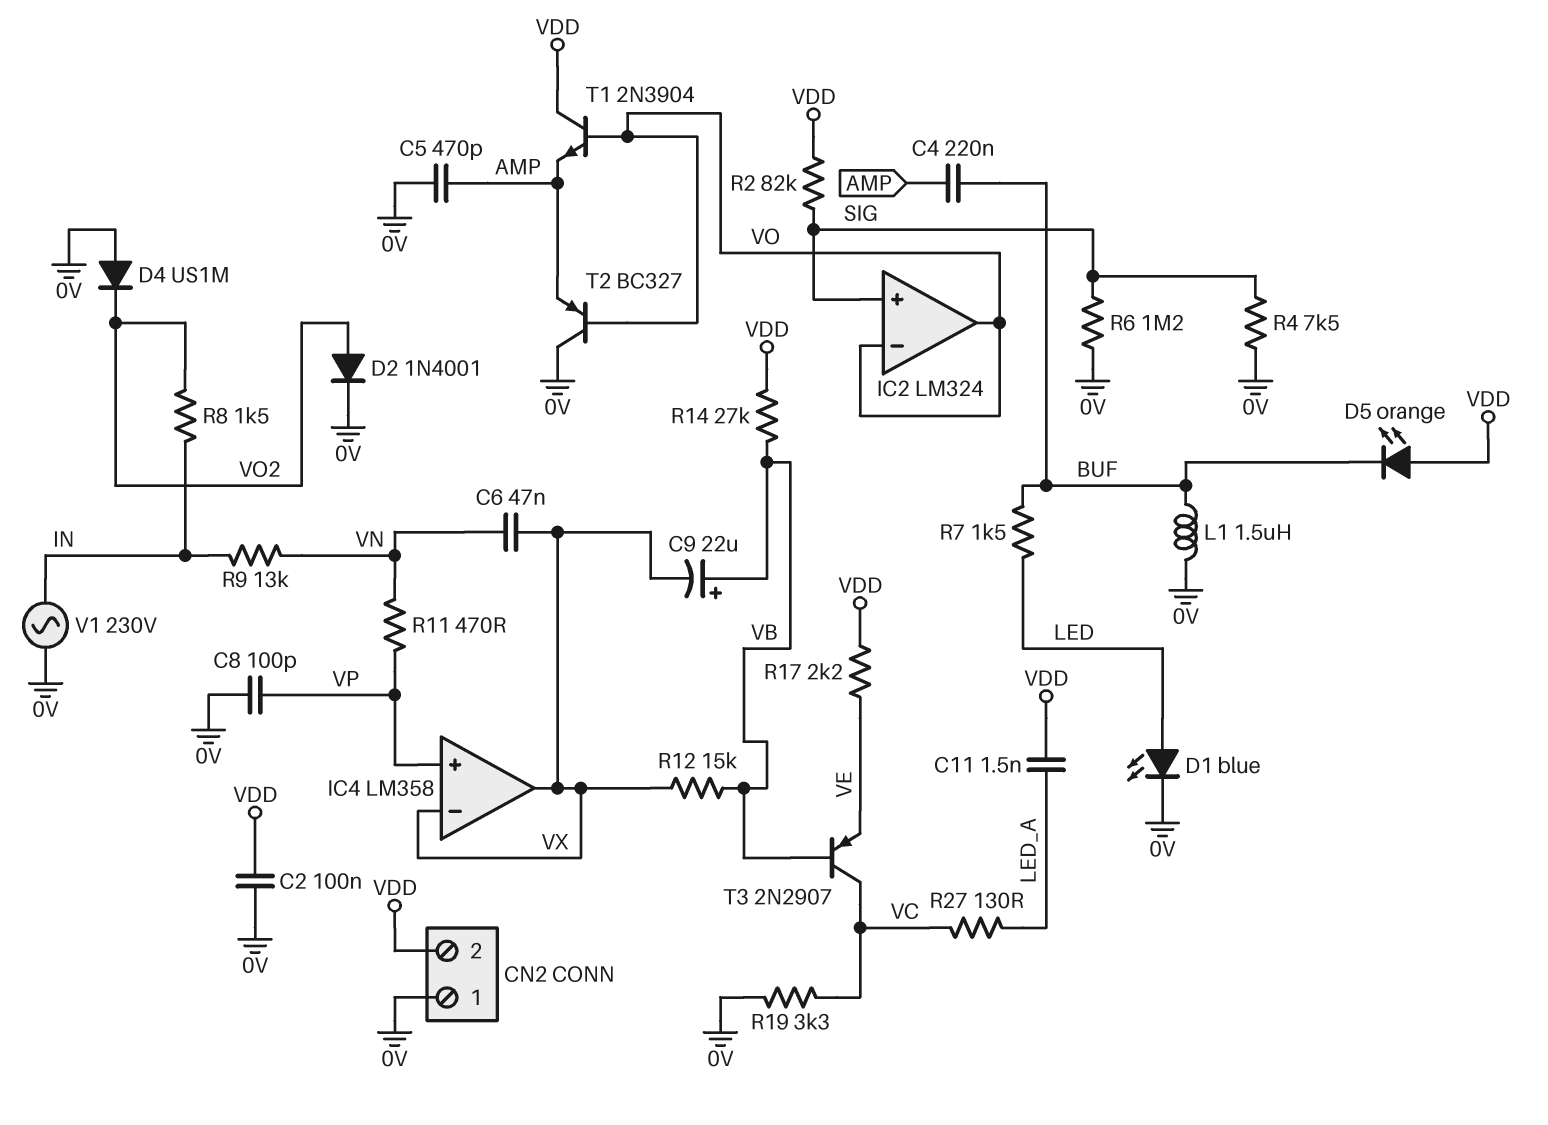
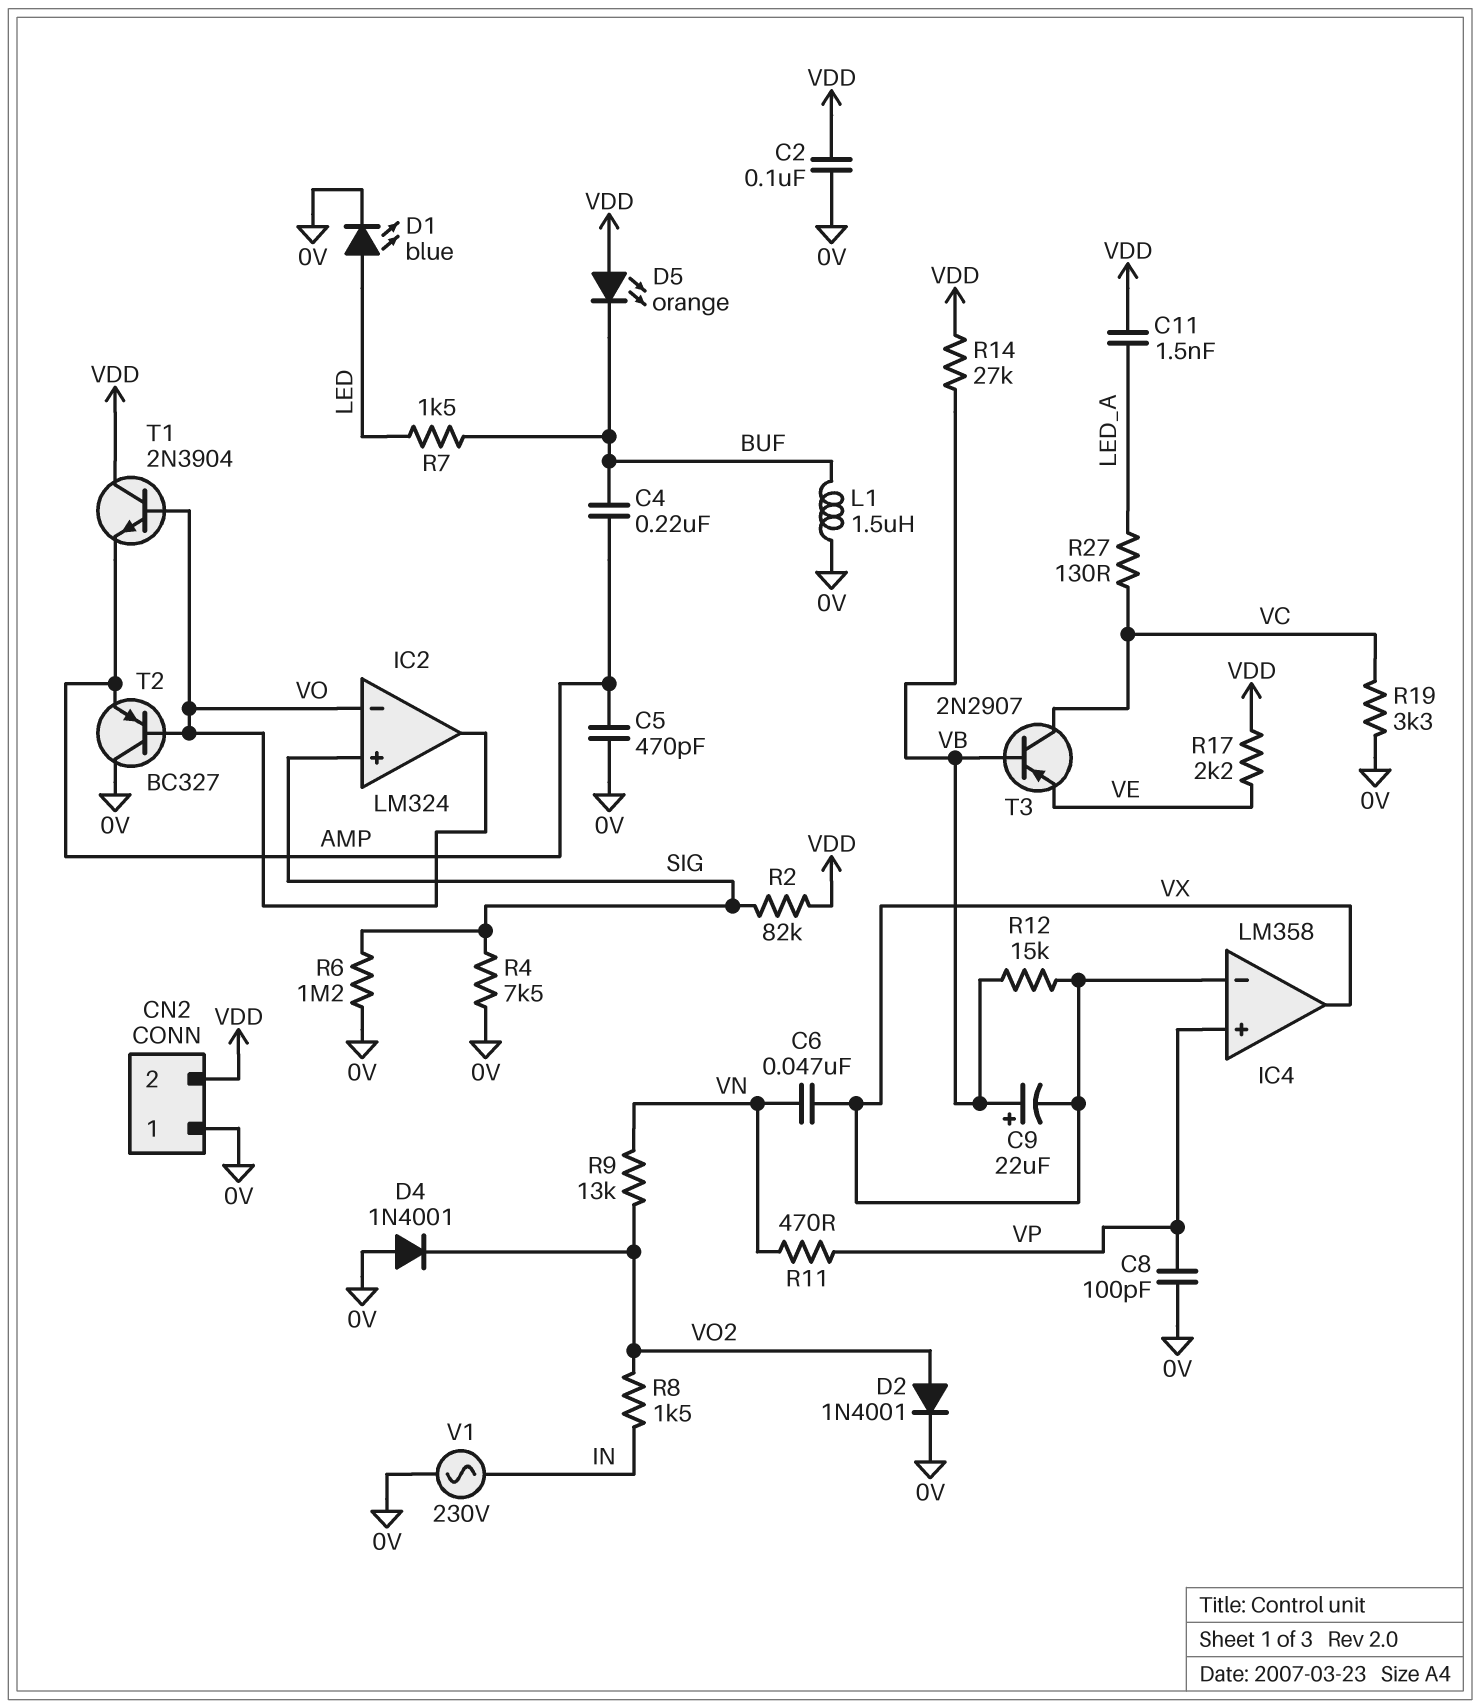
D4: diode US1M (A 0V, K VO2) -> diode 1N4001 (A 0V, K VO2)
R9: 13k (IN, VN) -> 13k (VN, VO2)

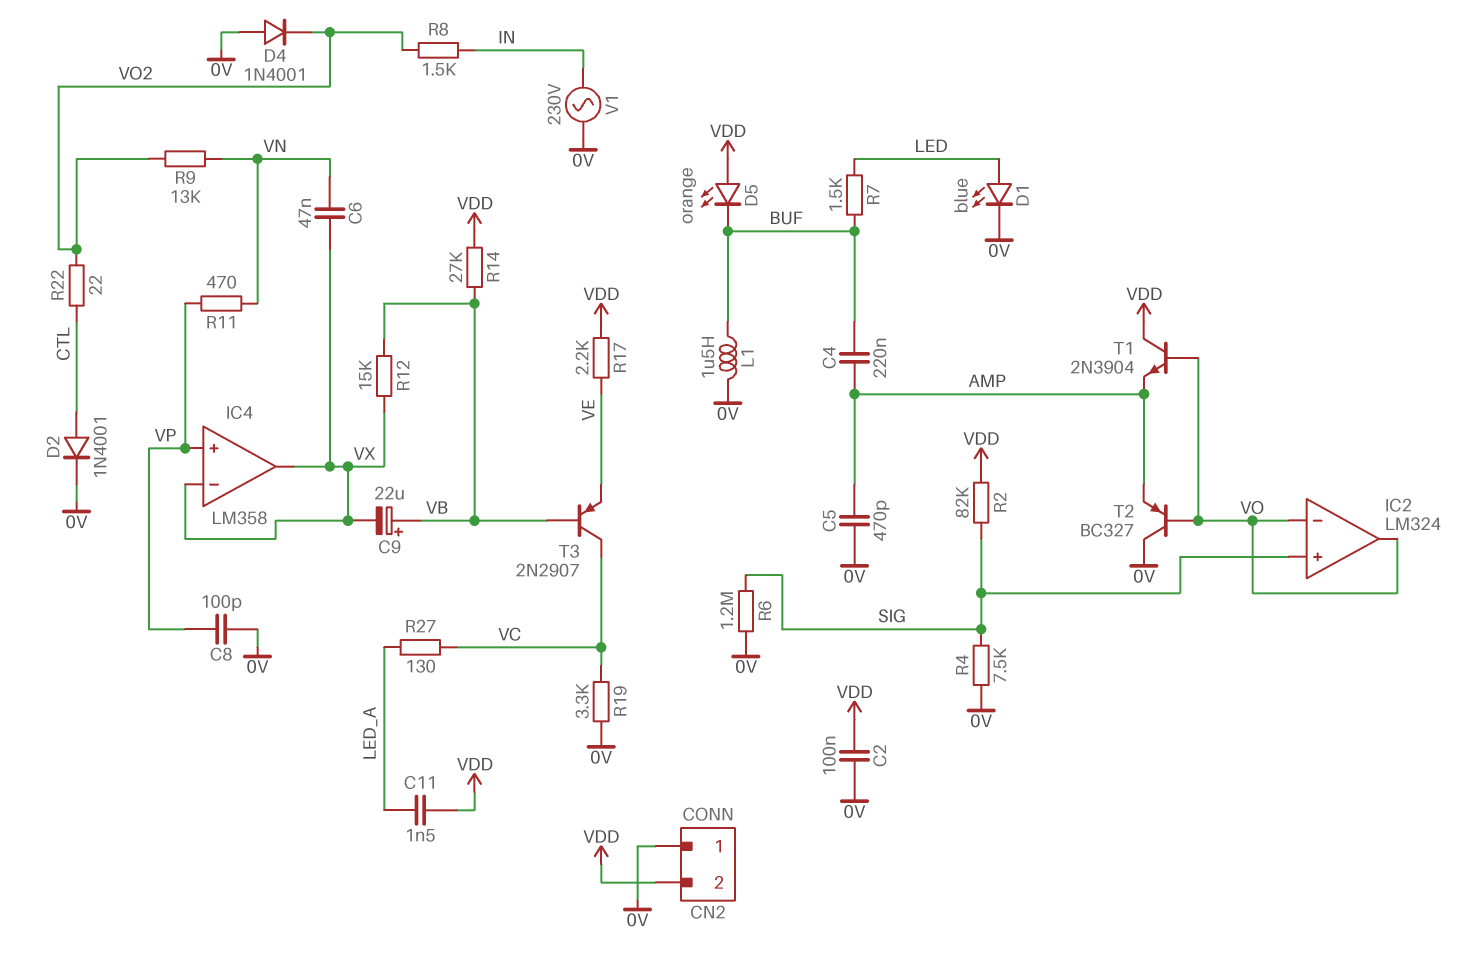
D2: diode 1N4001 (A VO2, K 0V) -> diode 1N4001 (A CTL, K 0V)
R22: none -> 22 (CTL, VO2)

